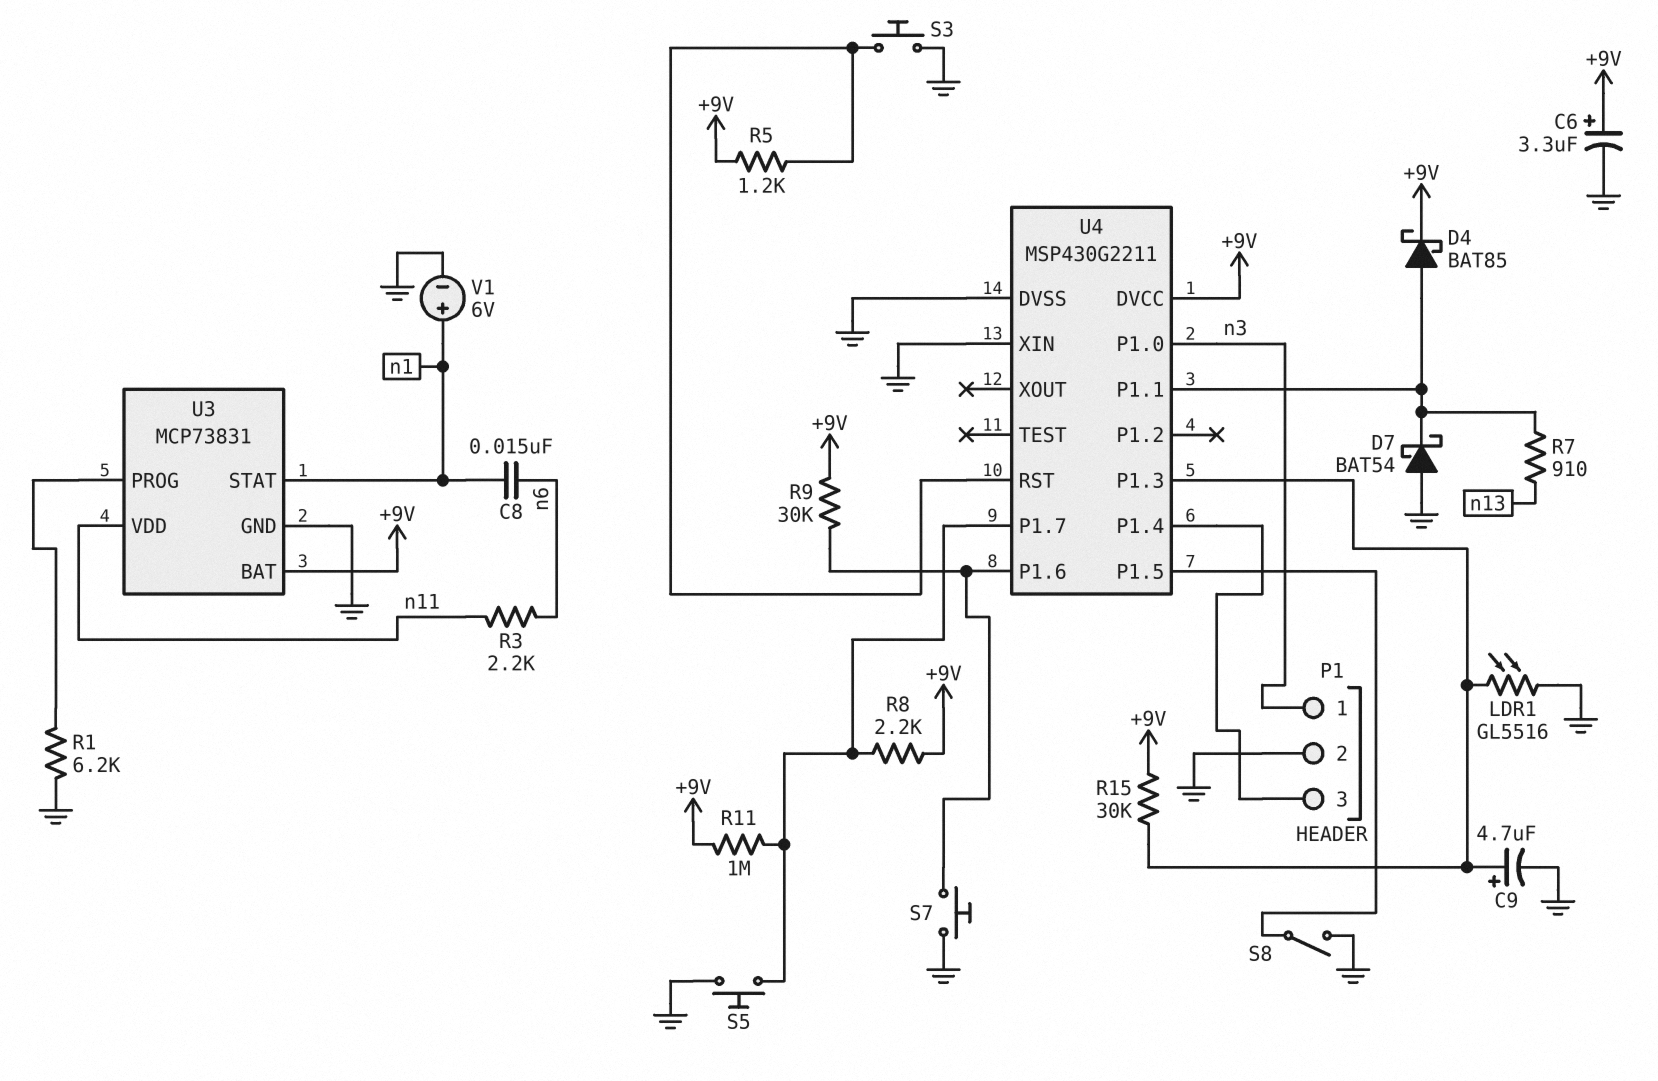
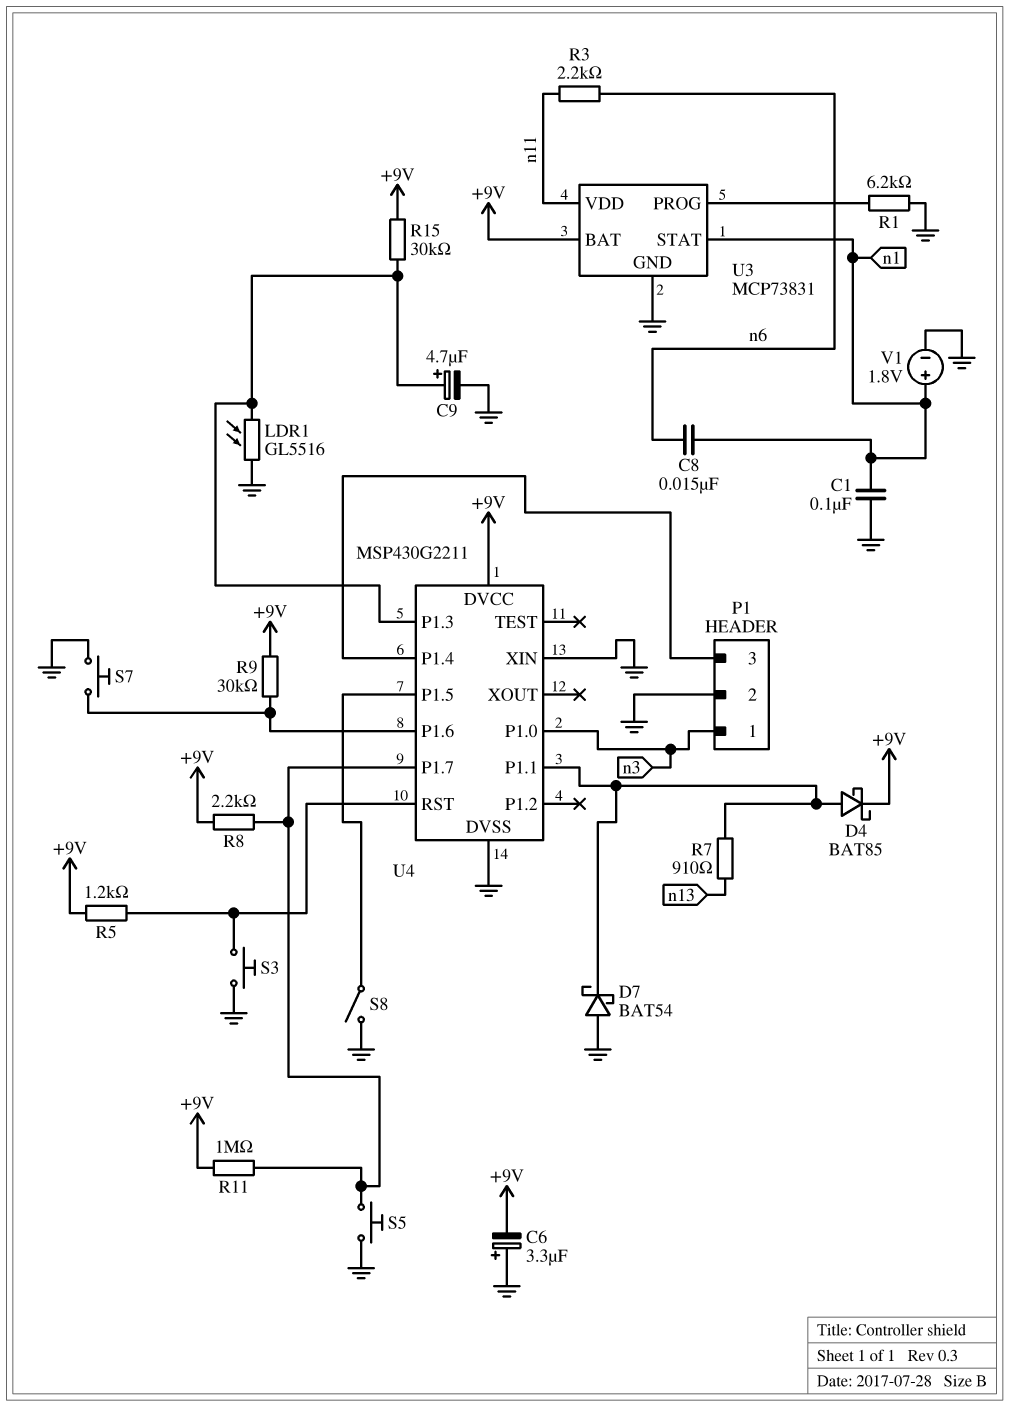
C1: none -> 100nF (GND, n1)
C6: 3.3uF (plus +9V, minus GND) -> 3.3uF (plus GND, minus +9V)
V1: 6V (plus n1, minus GND) -> 1.8V (plus n1, minus GND)

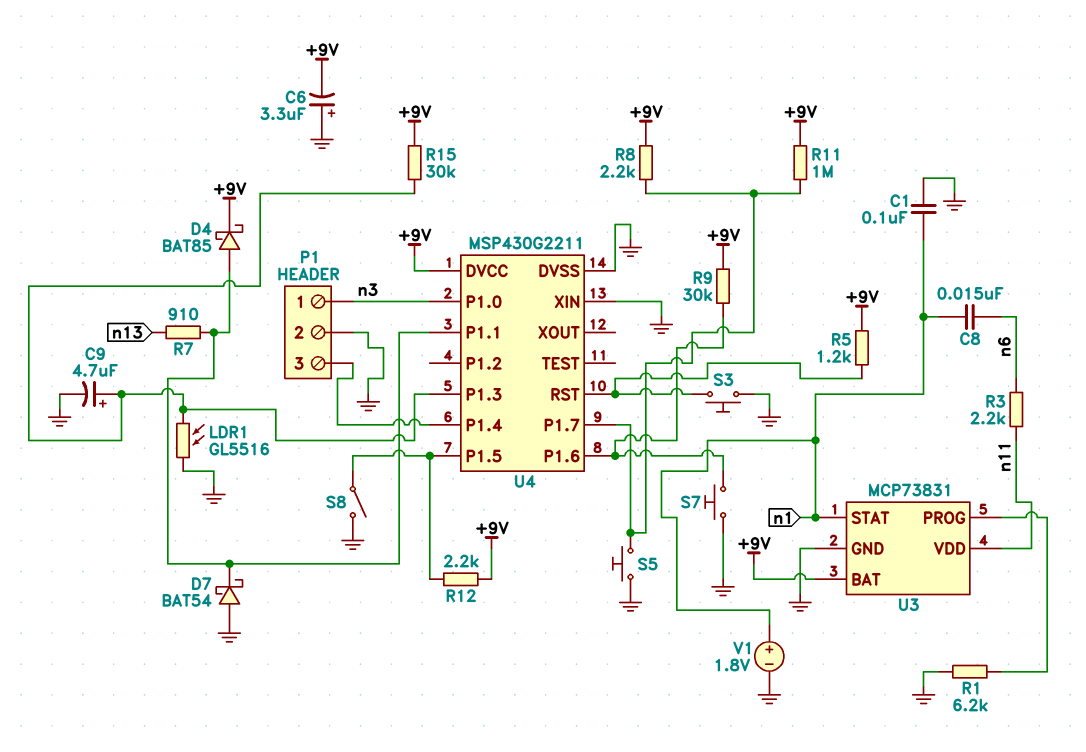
R12: none -> 2.2k (+9V, U4/P1.5)

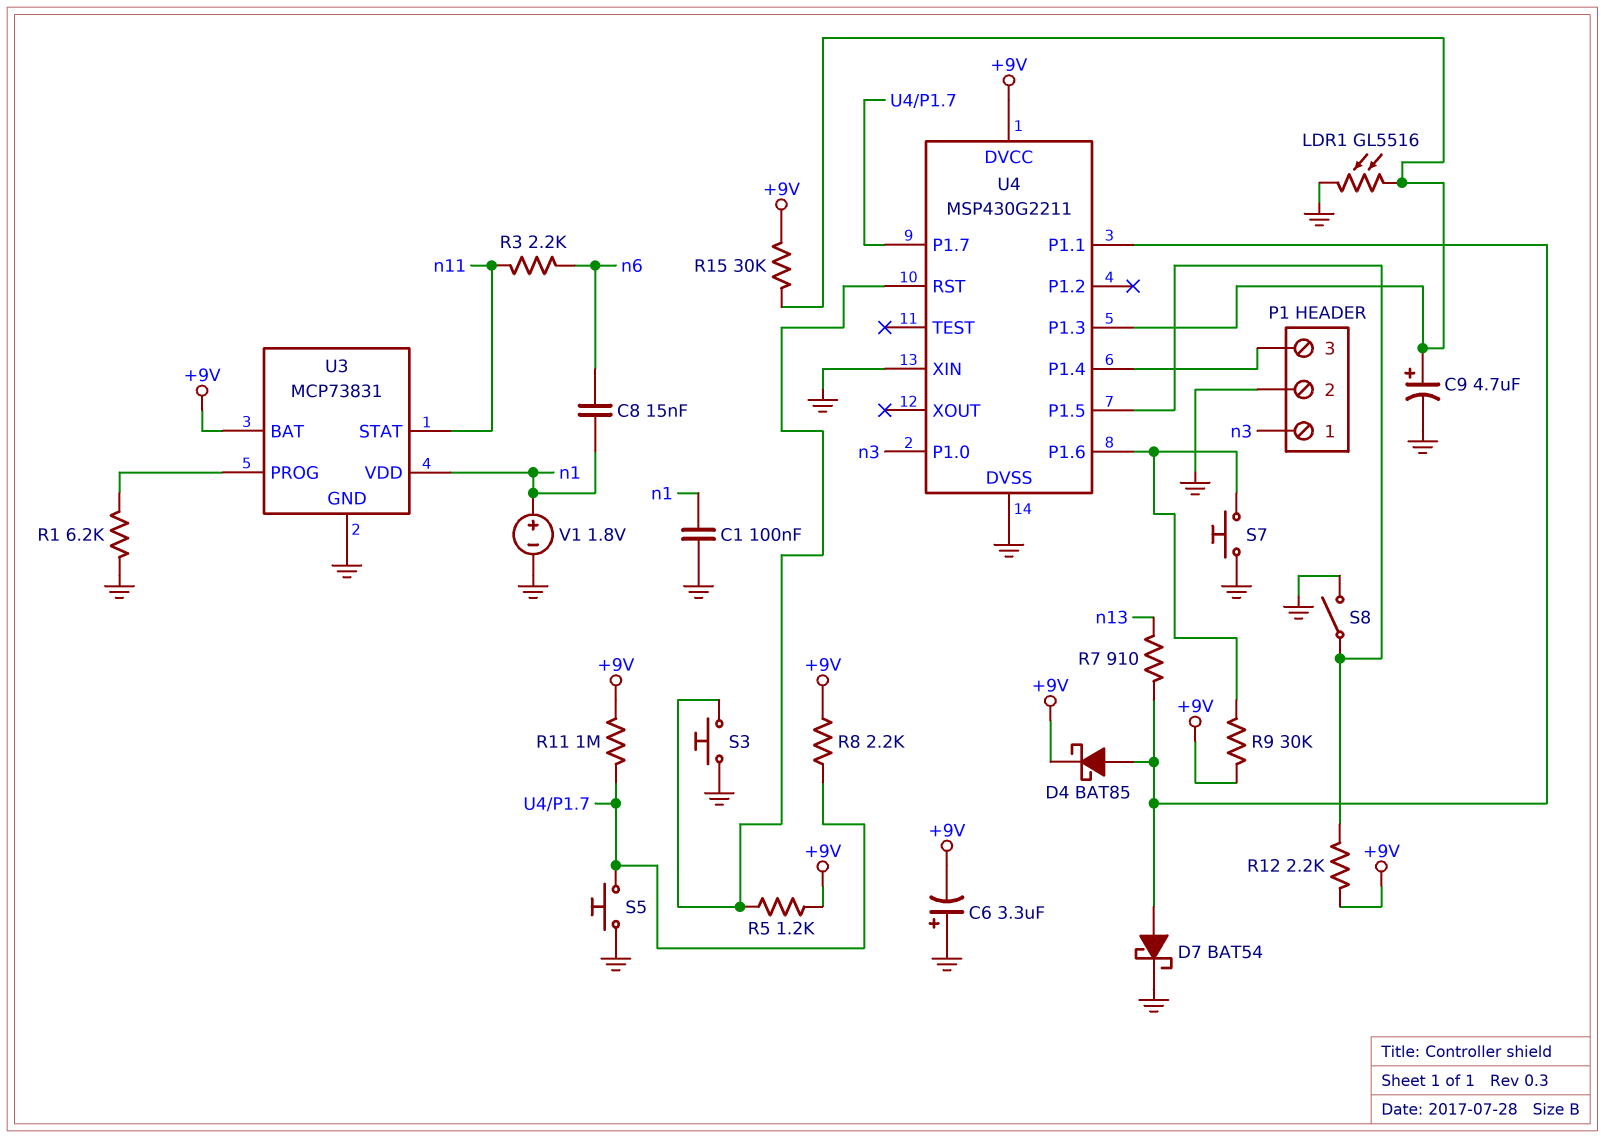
D7: schottky BAT54 (A GND, K U4/P1.1) -> schottky BAT54 (A U4/P1.1, K GND)
U3 pin STAT: n1 -> n11
U3 pin VDD: n11 -> n1

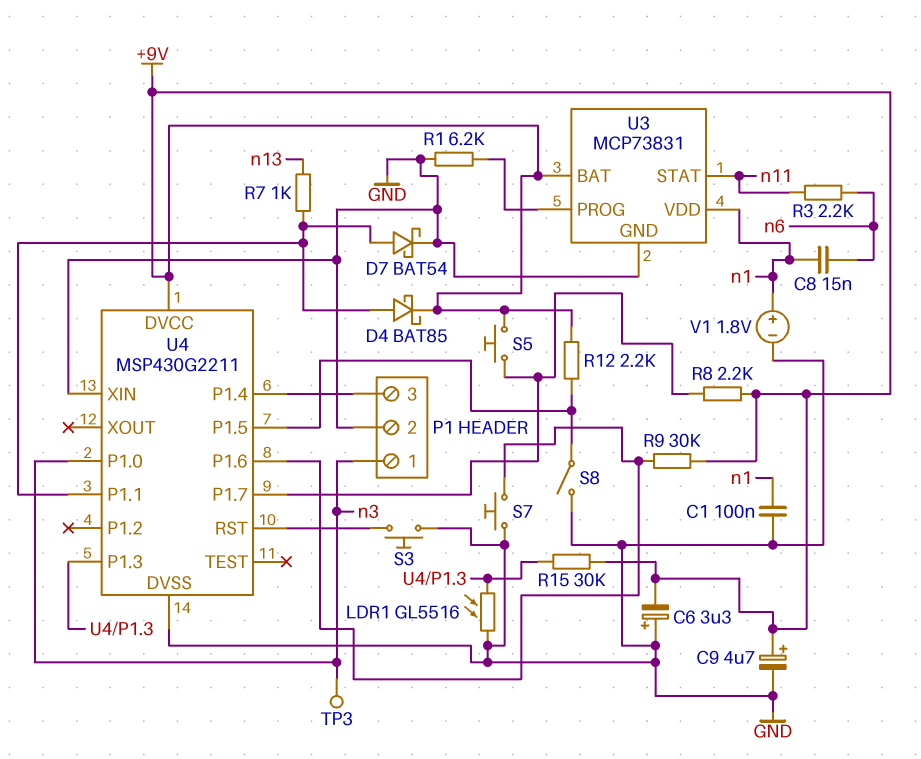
C9: 4.7uF (plus U4/P1.3, minus GND) -> 4.7uF (plus +9V, minus GND)
R5: 1.2k (+9V, U4/RST) -> none
R7: 910 (U4/P1.1, n13) -> 1k (U4/P1.1, n13)
R11: 1M (+9V, U4/P1.7) -> none
S5: button (GND, U4/P1.7) -> button (+9V, U4/P1.7)
TP3: none -> test point (n3)

